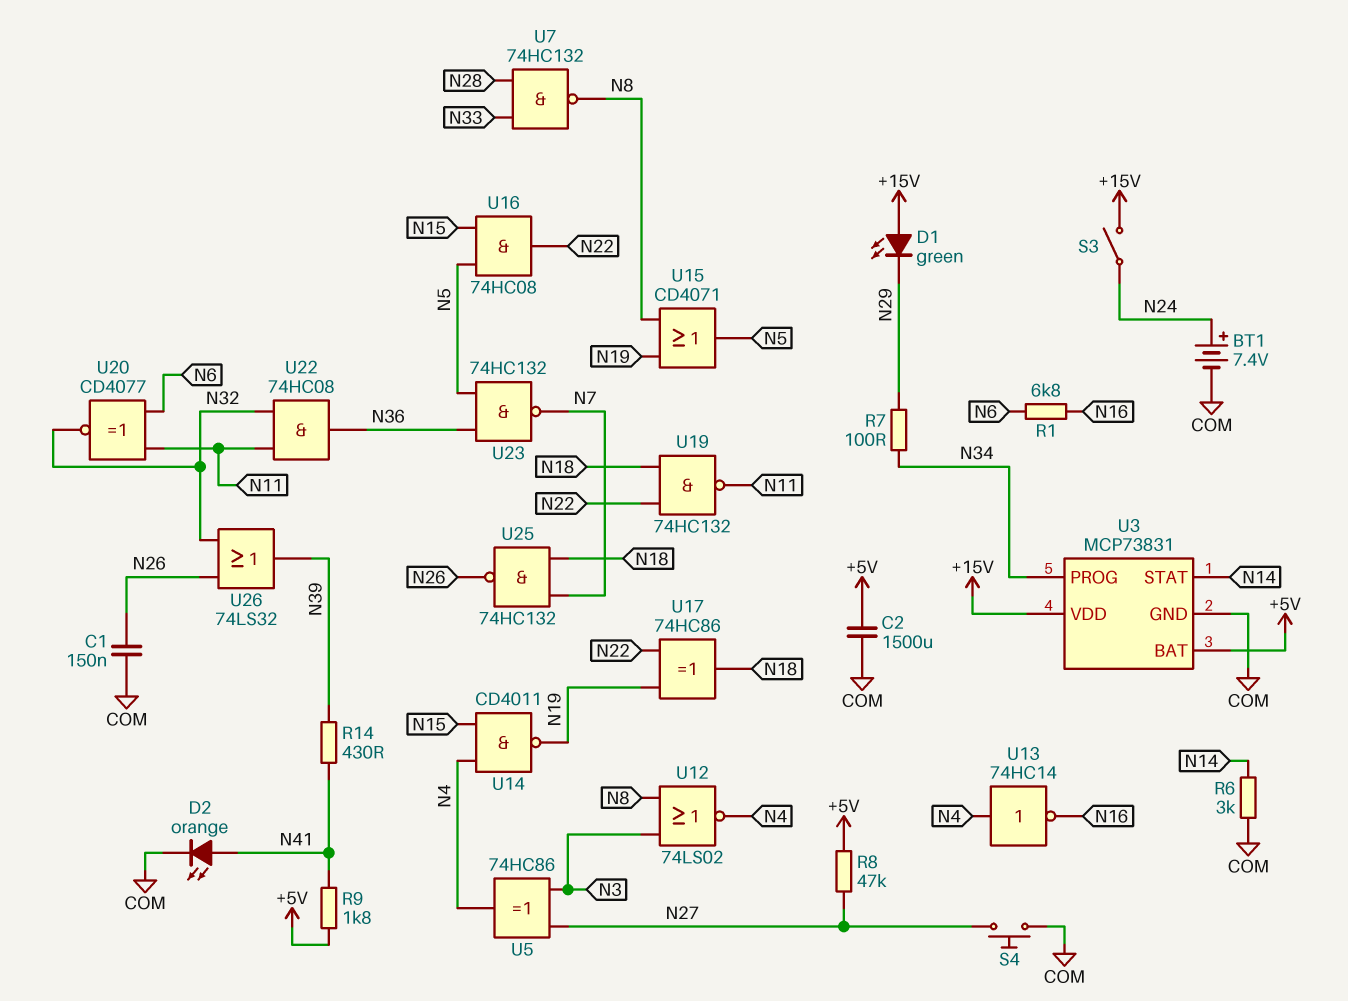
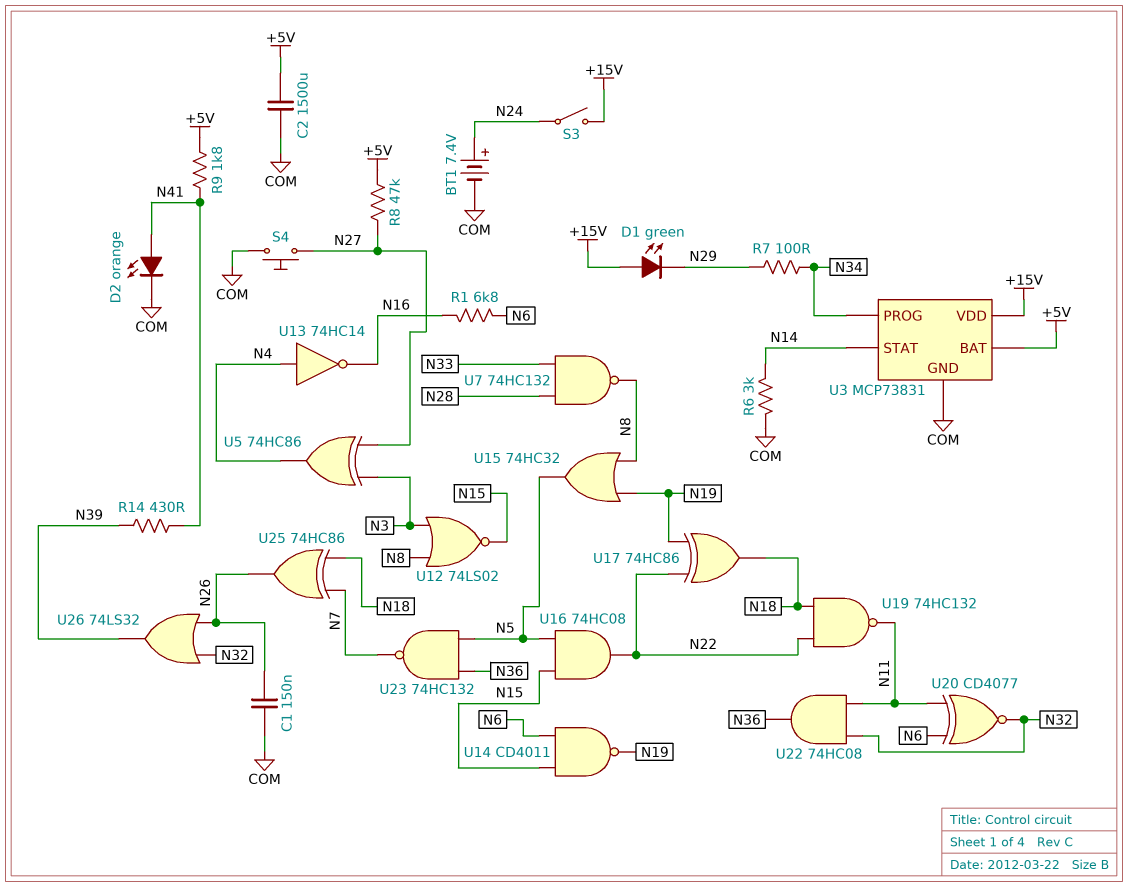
U12: NOR 74LS02 (in N3, in N8, out N4) -> NOR 74LS02 (in N3, in N8, out N15)
U14: NAND CD4011 (in N4, in N15, out N19) -> NAND CD4011 (in N6, in N15, out N19)
U15: OR CD4071 (in N8, in N19, out N5) -> OR 74HC32 (in N8, in N19, out N5)
U25: NAND 74HC132 (in N7, in N18, out N26) -> XOR 74HC86 (in N7, in N18, out N26)

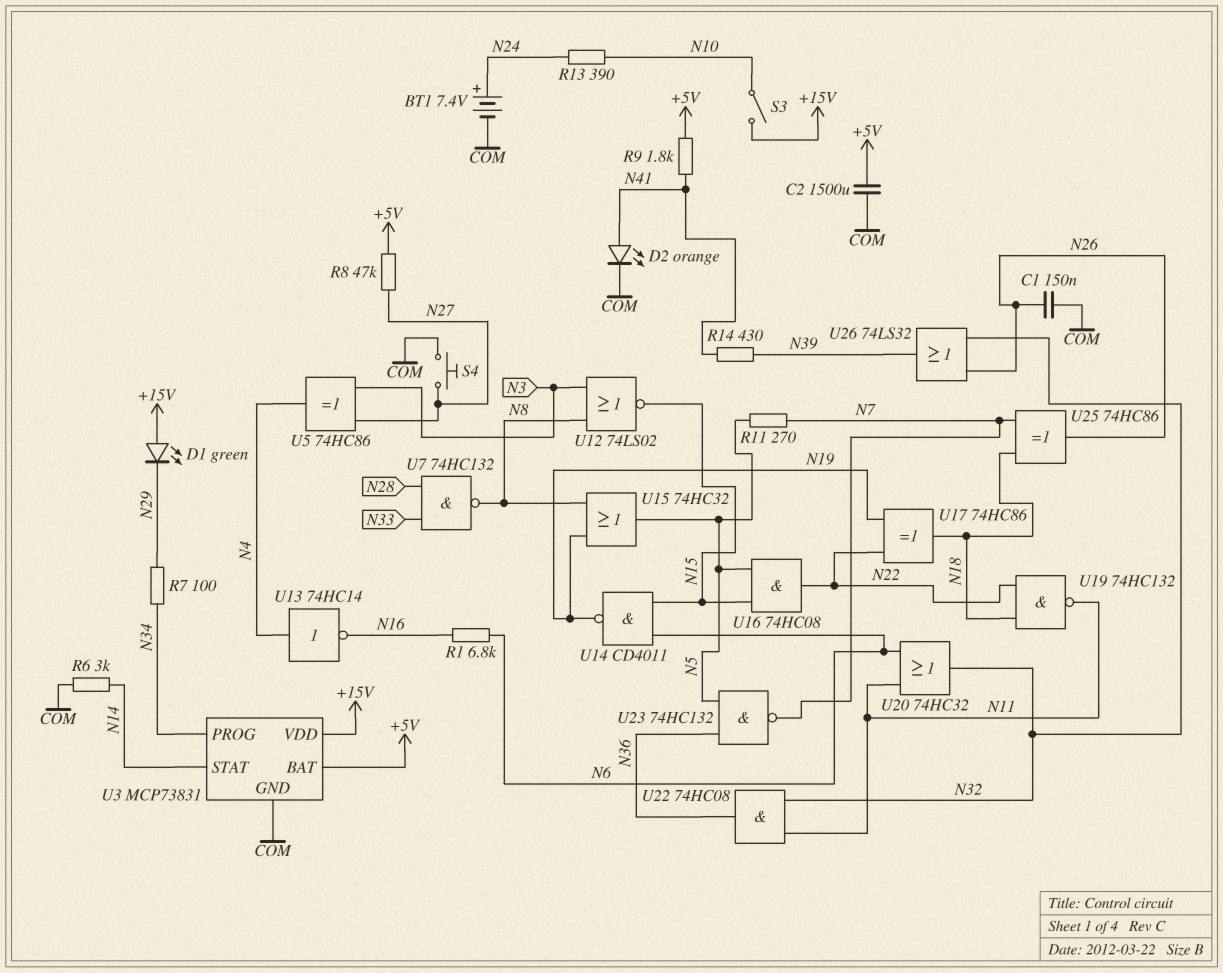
R11: none -> 270 (N5, N7)
R13: none -> 390 (N10, N24)
S3: switch (+15V, N24) -> switch (+15V, N10)
U20: XNOR CD4077 (in N6, in N11, out N32) -> OR 74HC32 (in N6, in N11, out N32)

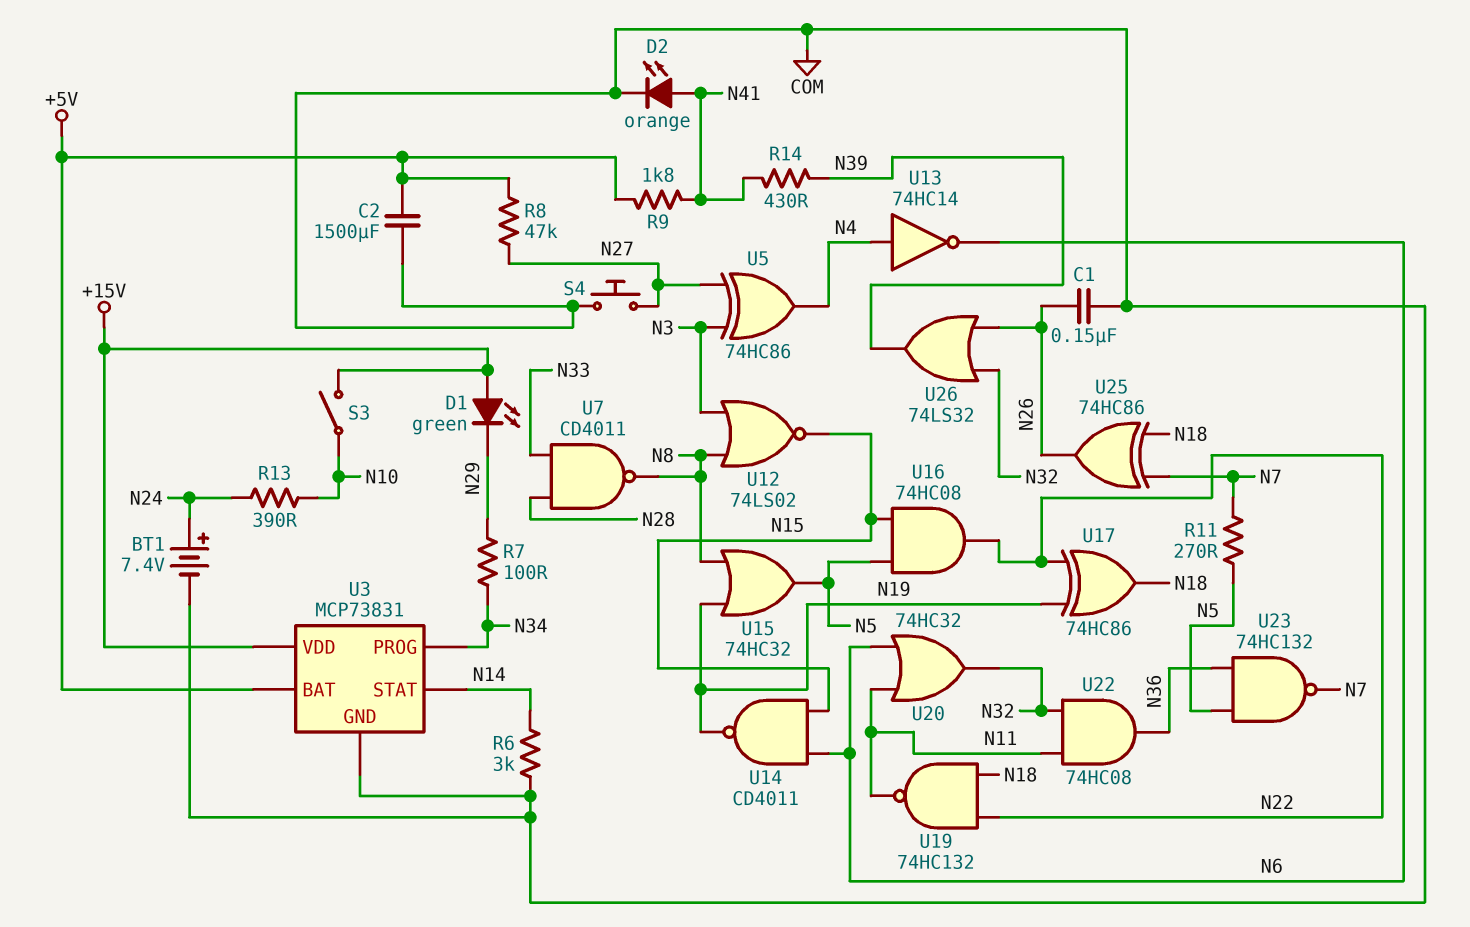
R1: 6.8k (N6, N16) -> none
U7: NAND 74HC132 (in N28, in N33, out N8) -> NAND CD4011 (in N28, in N33, out N8)
U13: NOT 74HC14 (in N4, out N16) -> NOT 74HC14 (in N4, out N6)

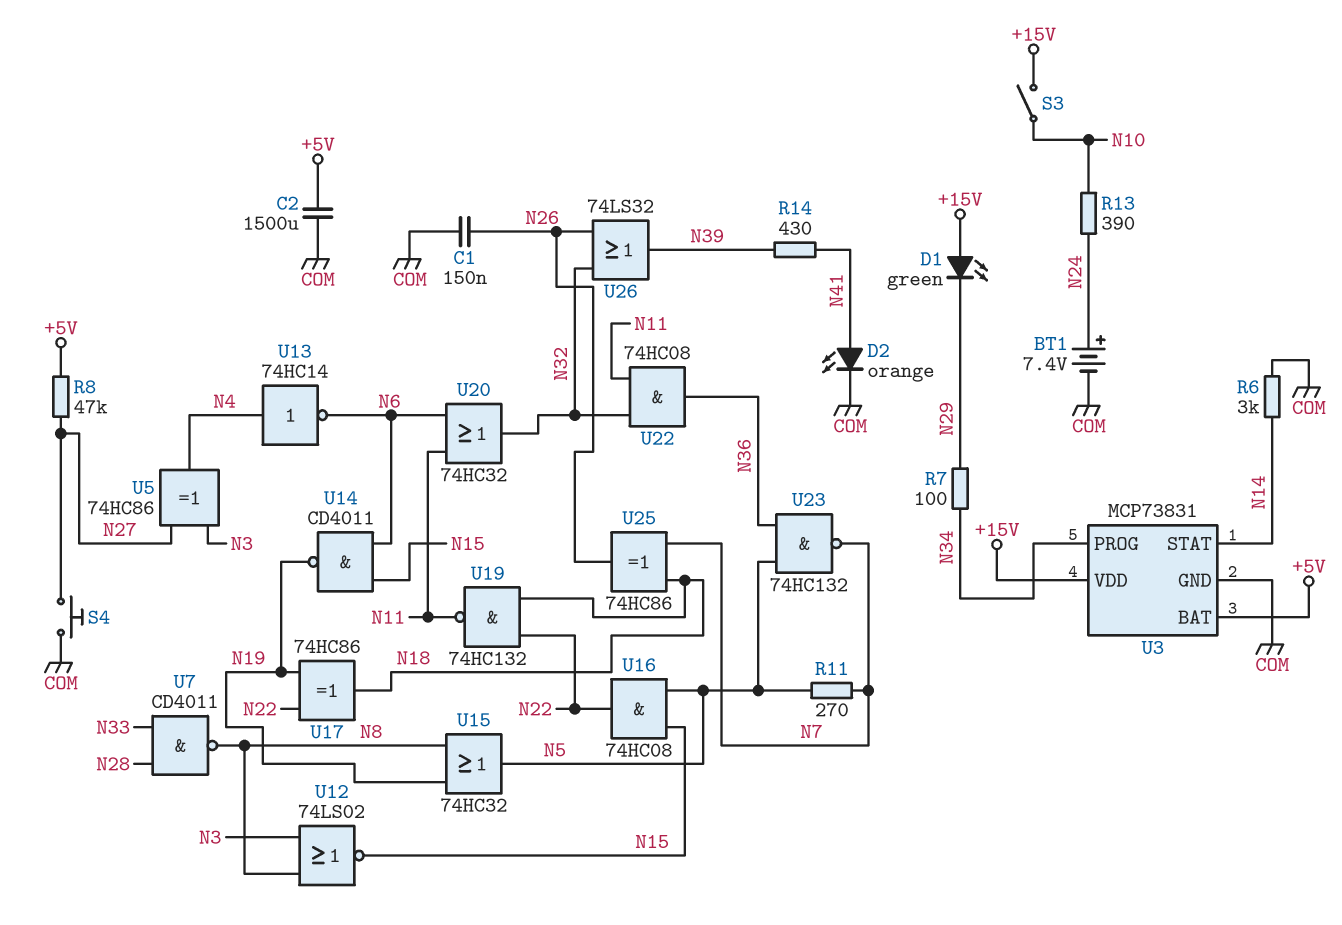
R9: 1.8k (+5V, N41) -> none

